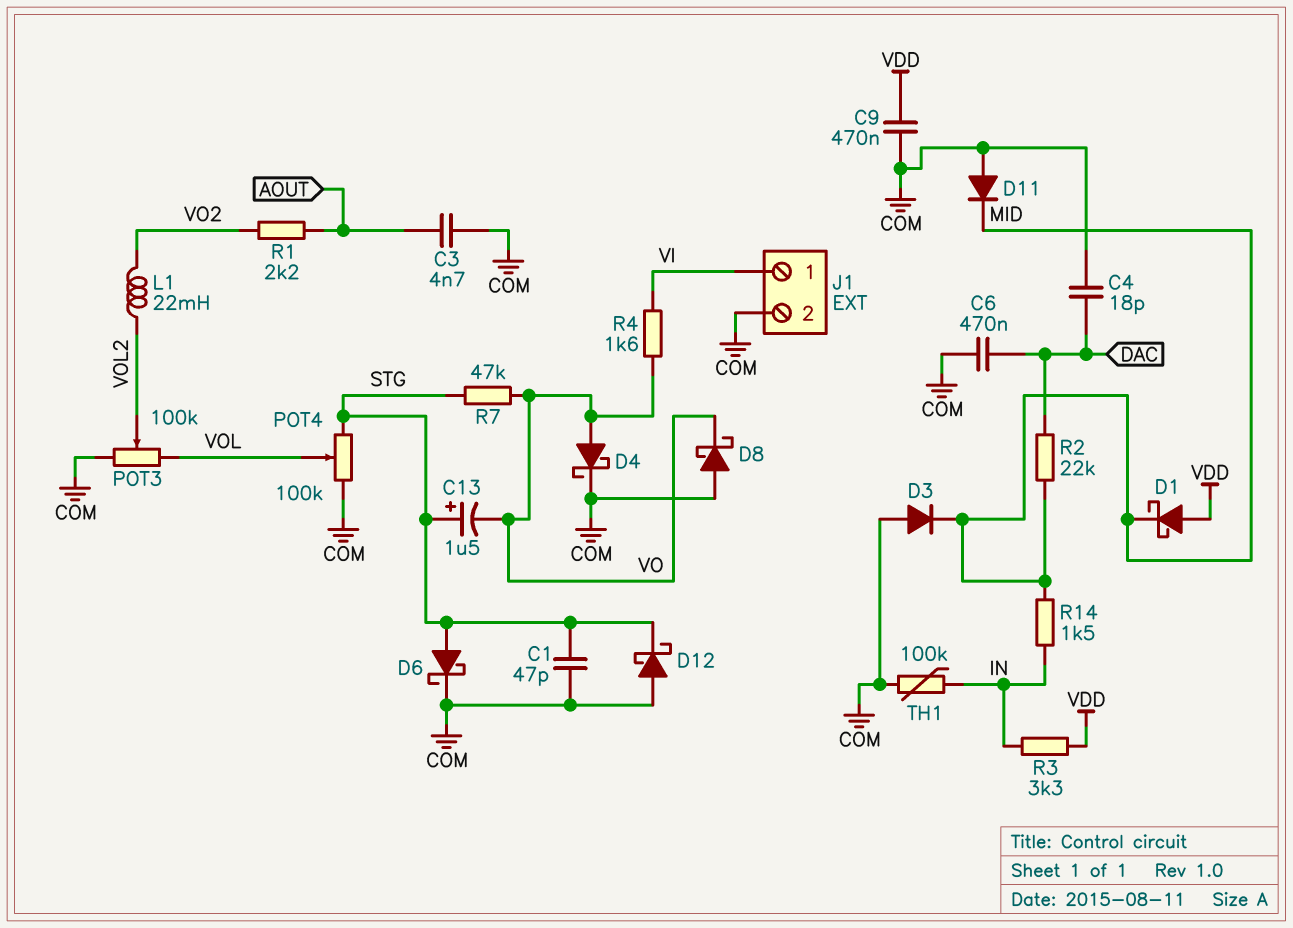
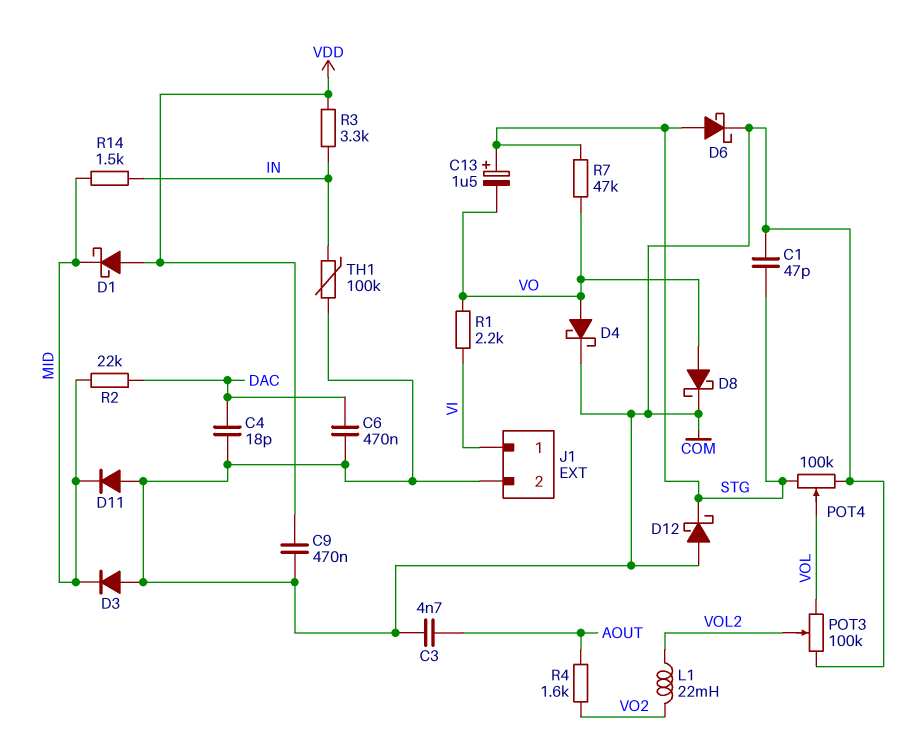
D8: schottky (A COM, K VO) -> schottky (A VO, K COM)
R1: 2.2k (AOUT, VO2) -> 2.2k (VI, VO)
R4: 1.6k (VI, VO) -> 1.6k (AOUT, VO2)

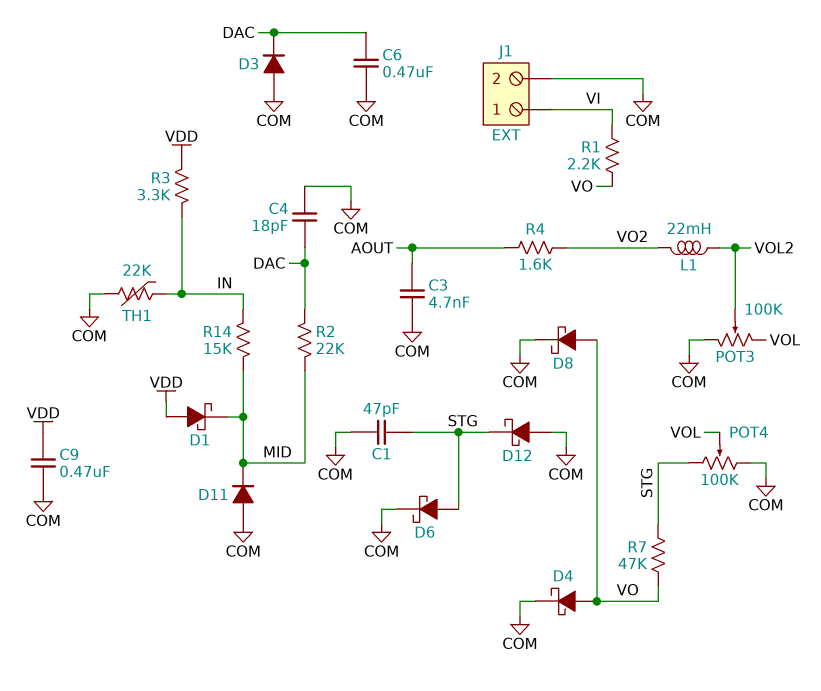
C13: 1.5uF (plus STG, minus VO) -> none
D3: diode (A COM, K MID) -> diode (A COM, K DAC)
R14: 1.5k (IN, MID) -> 15k (IN, MID)
TH1: 100k (COM, IN) -> 22k (COM, IN)

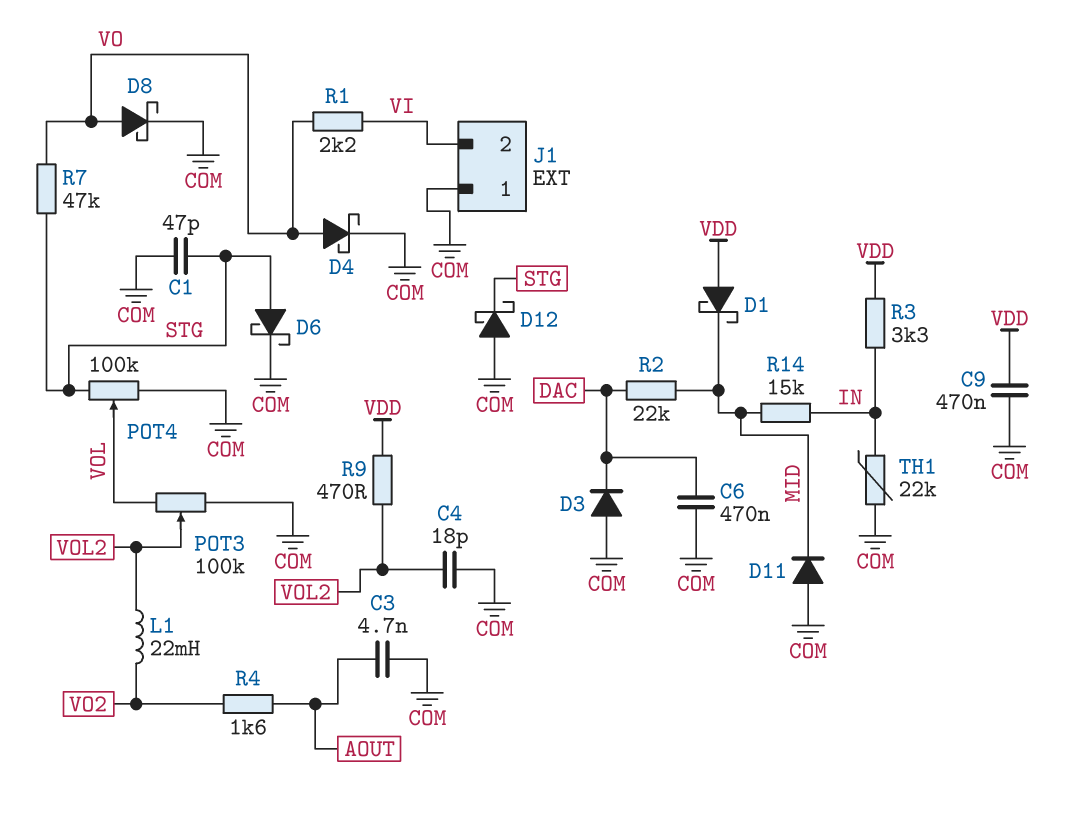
C4: 18pF (COM, DAC) -> 18pF (COM, VOL2)
J1 pin 1: VI -> COM
J1 pin 2: COM -> VI
R9: none -> 470 (VDD, VOL2)

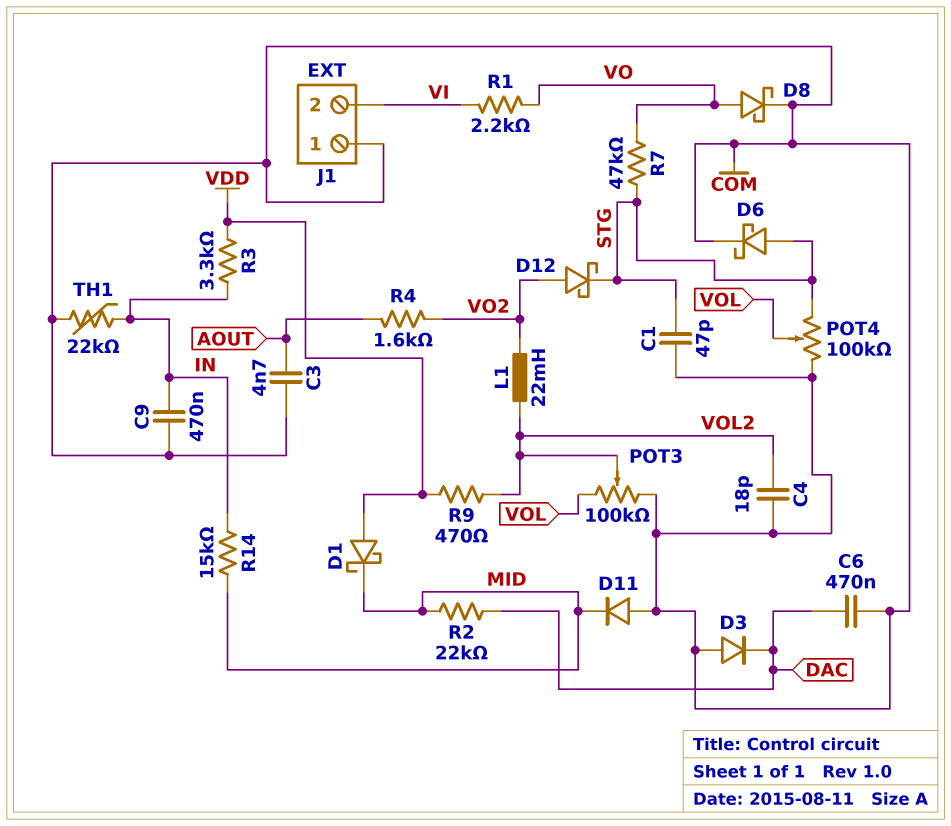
C9: 470nF (COM, VDD) -> 470nF (COM, IN)
D4: schottky (A VO, K COM) -> none
D12: schottky (A COM, K STG) -> schottky (A VO2, K STG)

